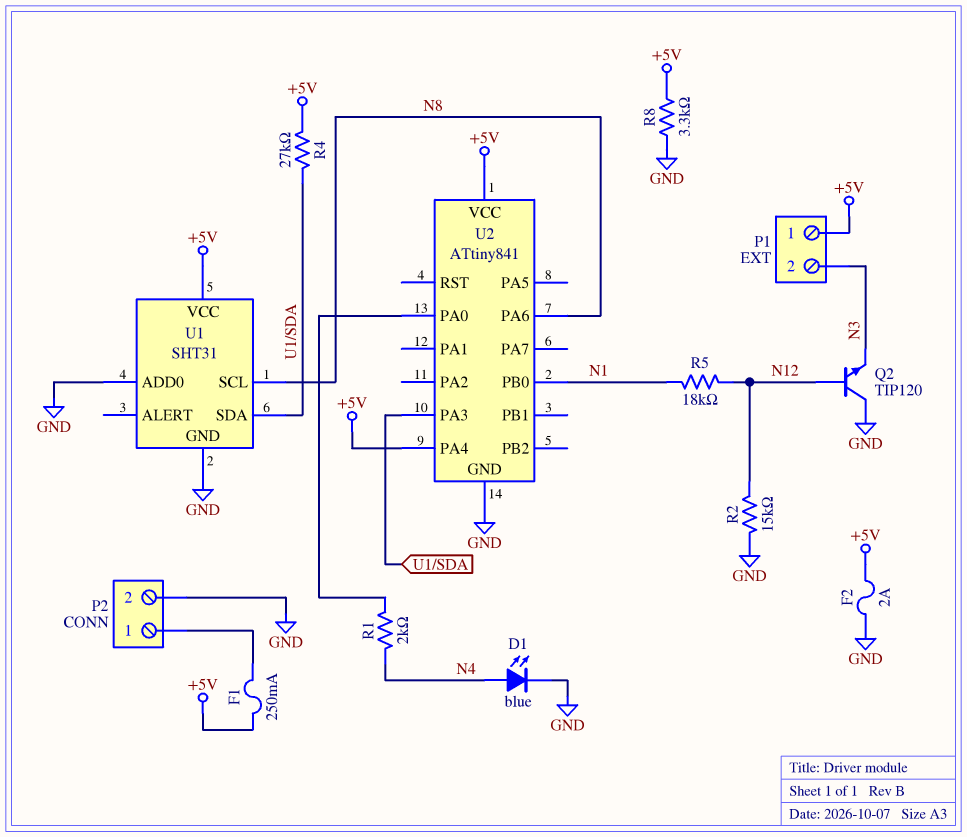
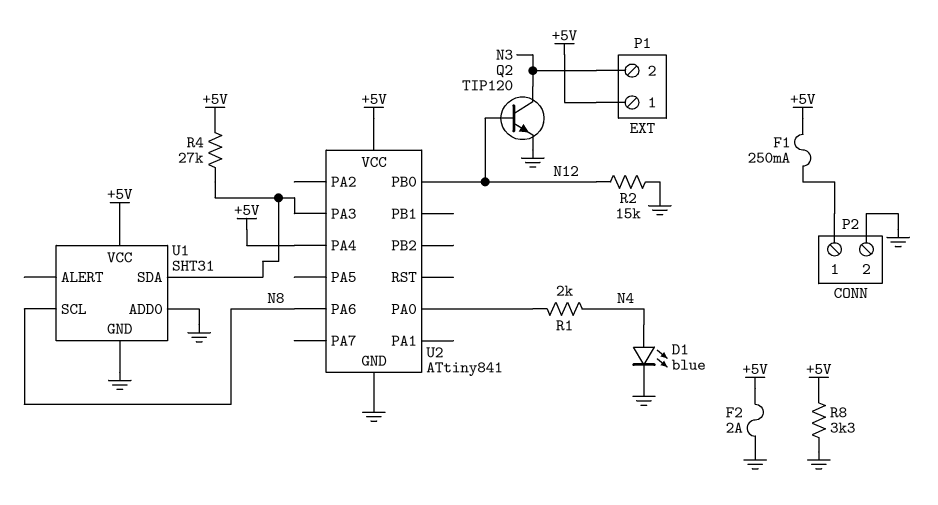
Q2: NPN TIP120 (B N12, C GND, E N3) -> NPN TIP120 (B N12, C N3, E GND)
R5: 18k (N1, N12) -> none
U2 pin PB0: N1 -> N12

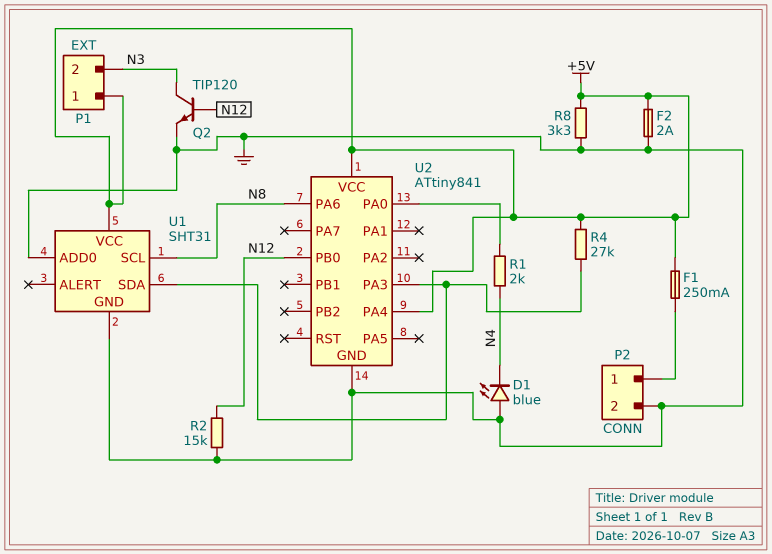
D1: LED blue (A N4, K GND) -> LED blue (A GND, K N4)

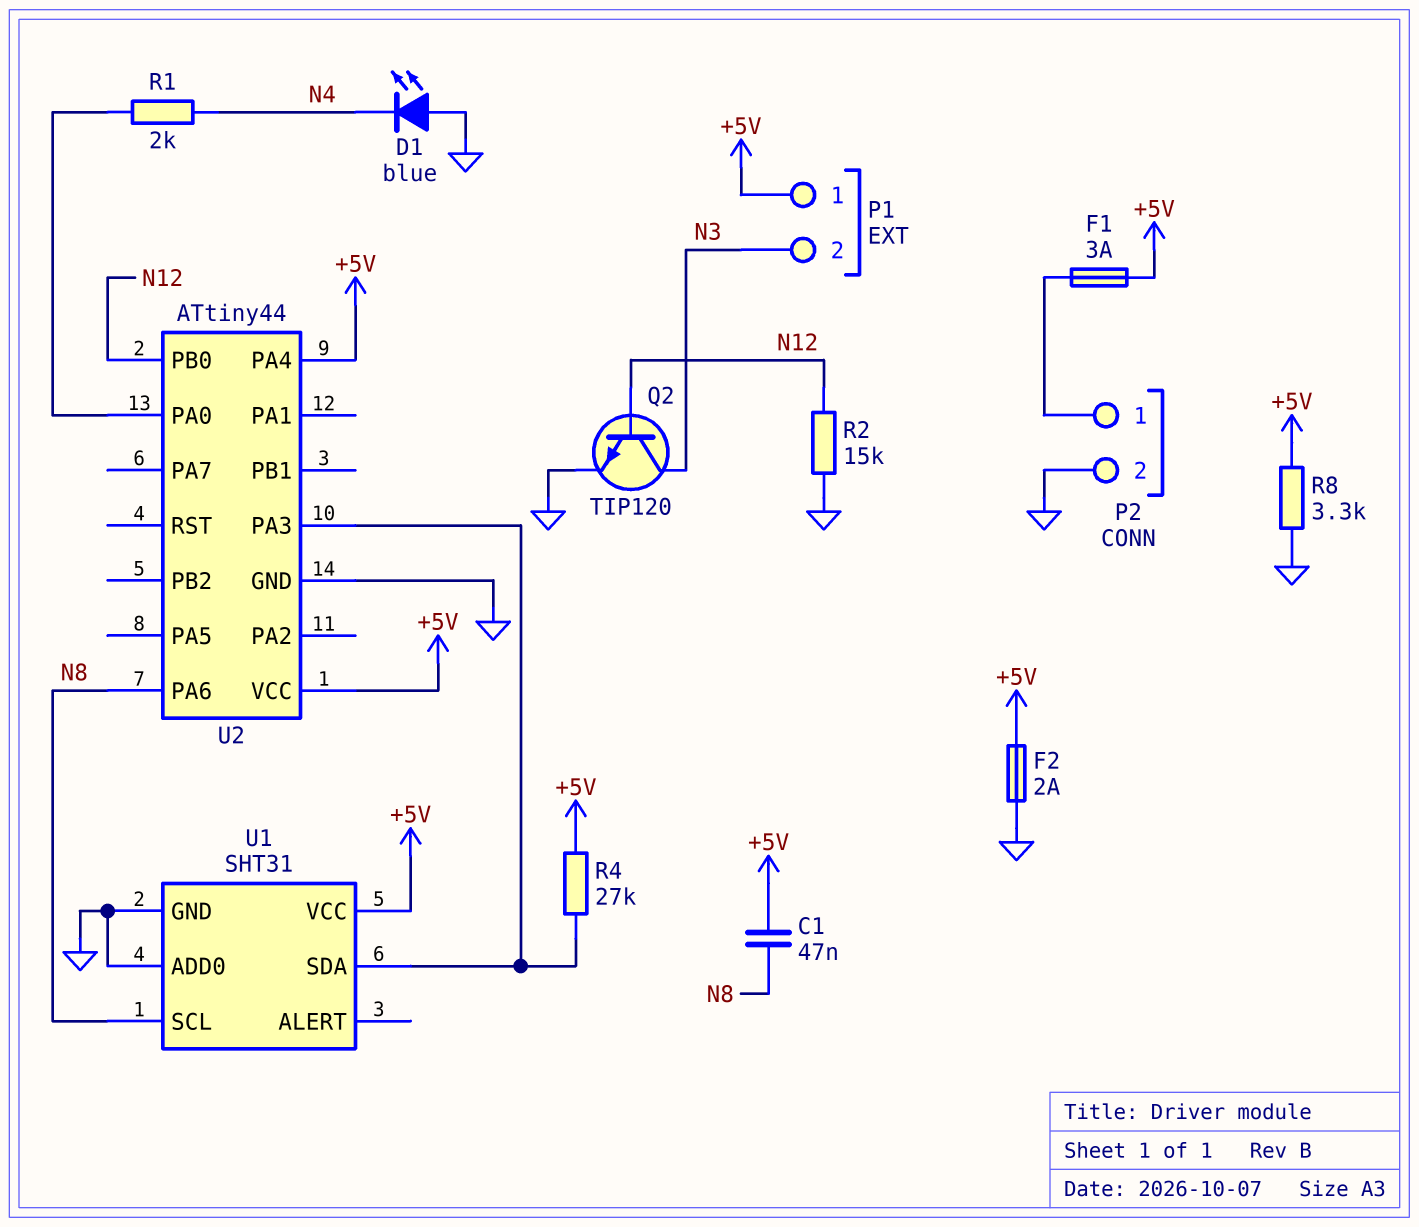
C1: none -> 47nF (+5V, N8)
F1: 250mA (+5V, P2/1) -> 3A (+5V, P2/1)
U2: ATtiny841 -> ATtiny44

